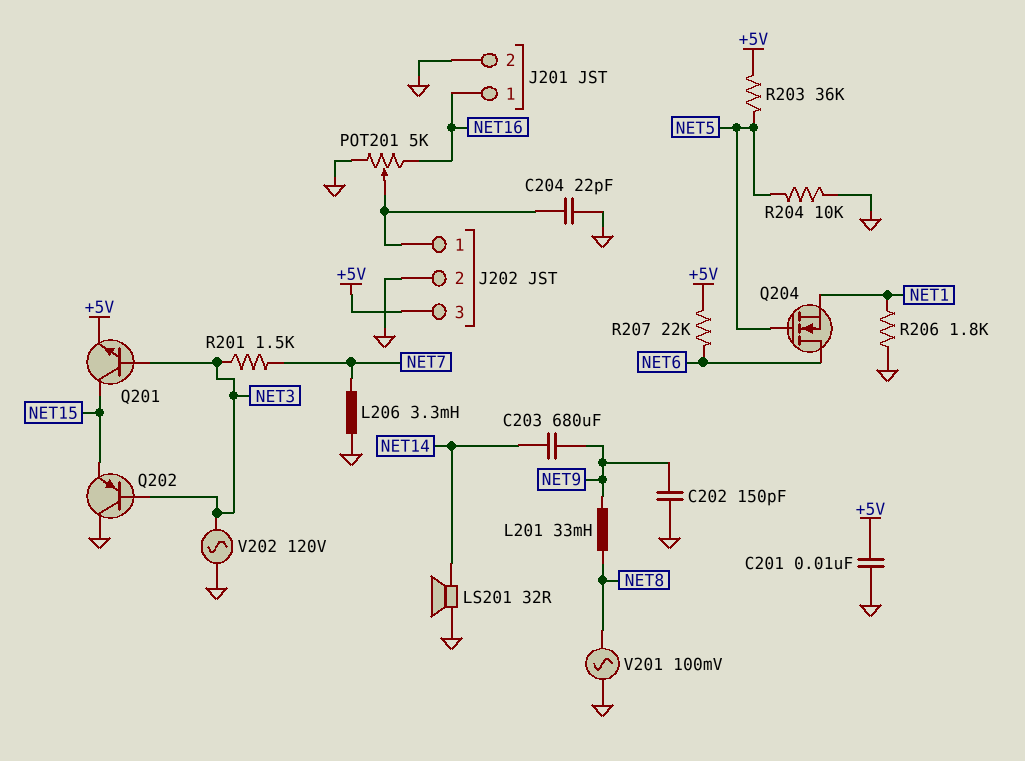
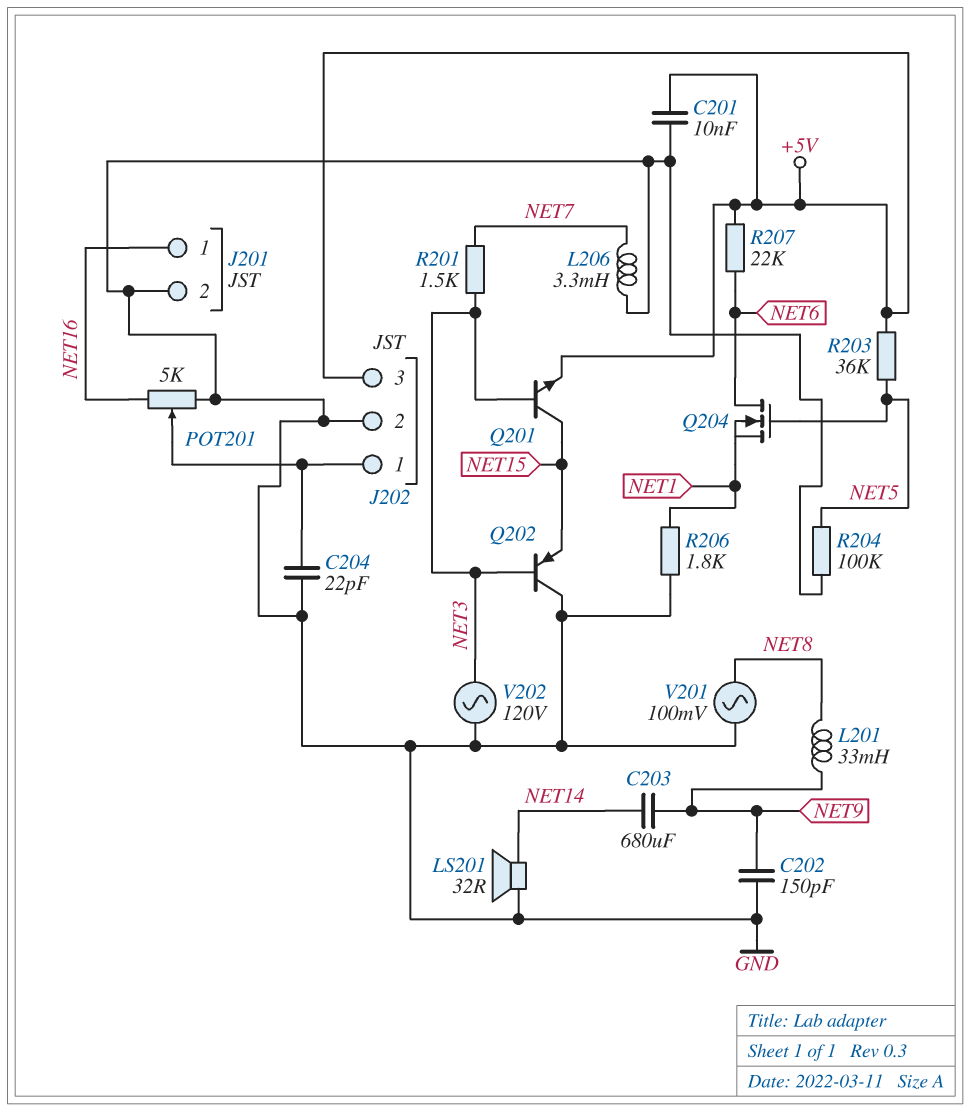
R204: 10k (GND, NET5) -> 100k (GND, NET5)

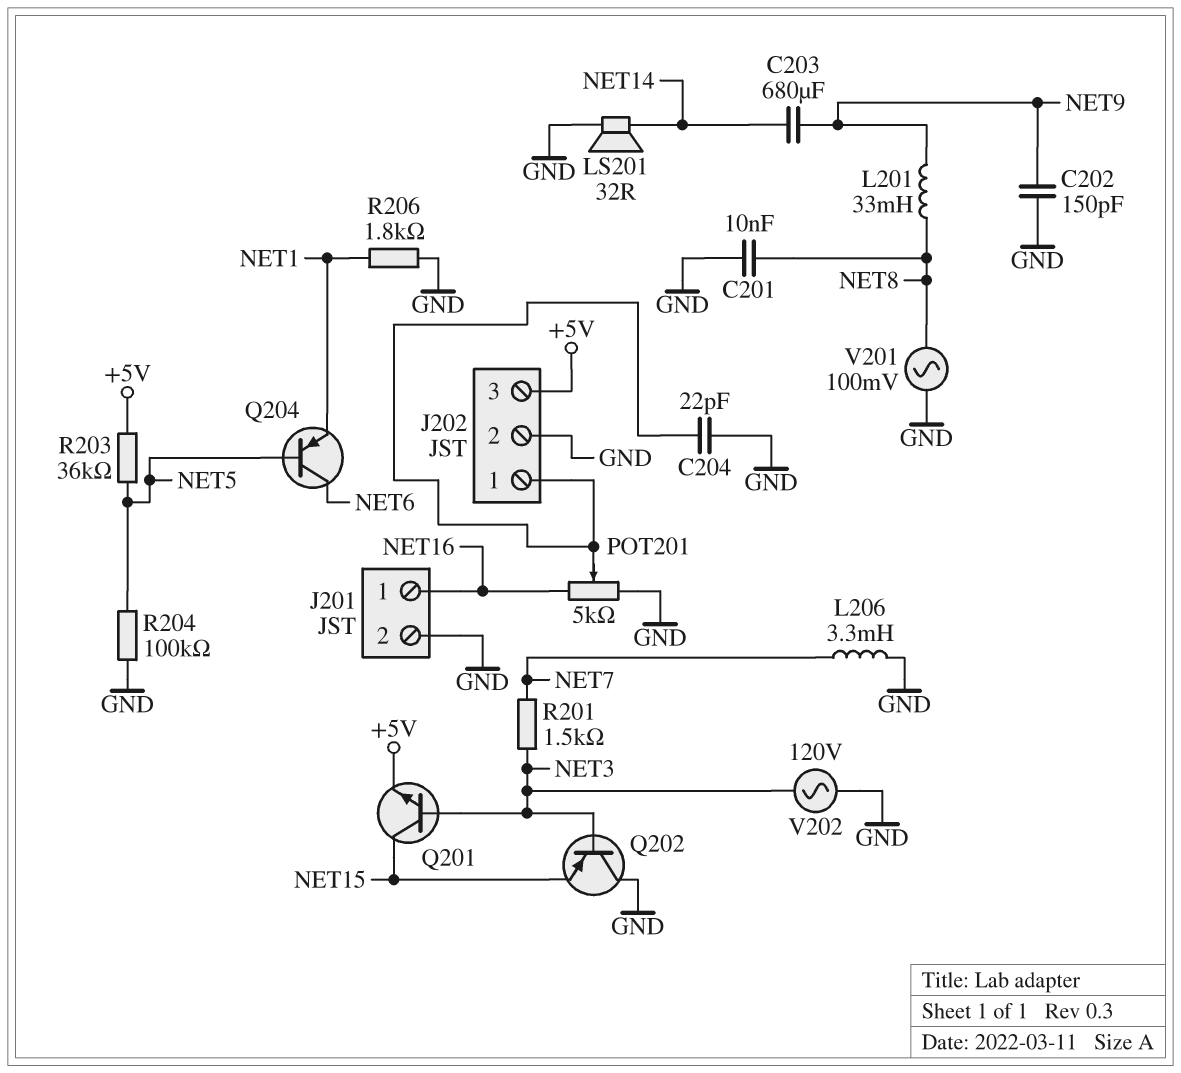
C201: 10nF (+5V, GND) -> 10nF (GND, NET8)
Q204: NMOS (G NET5, D NET6, S NET1) -> PNP (B NET5, C NET6, E NET1)
R207: 22k (+5V, NET6) -> none

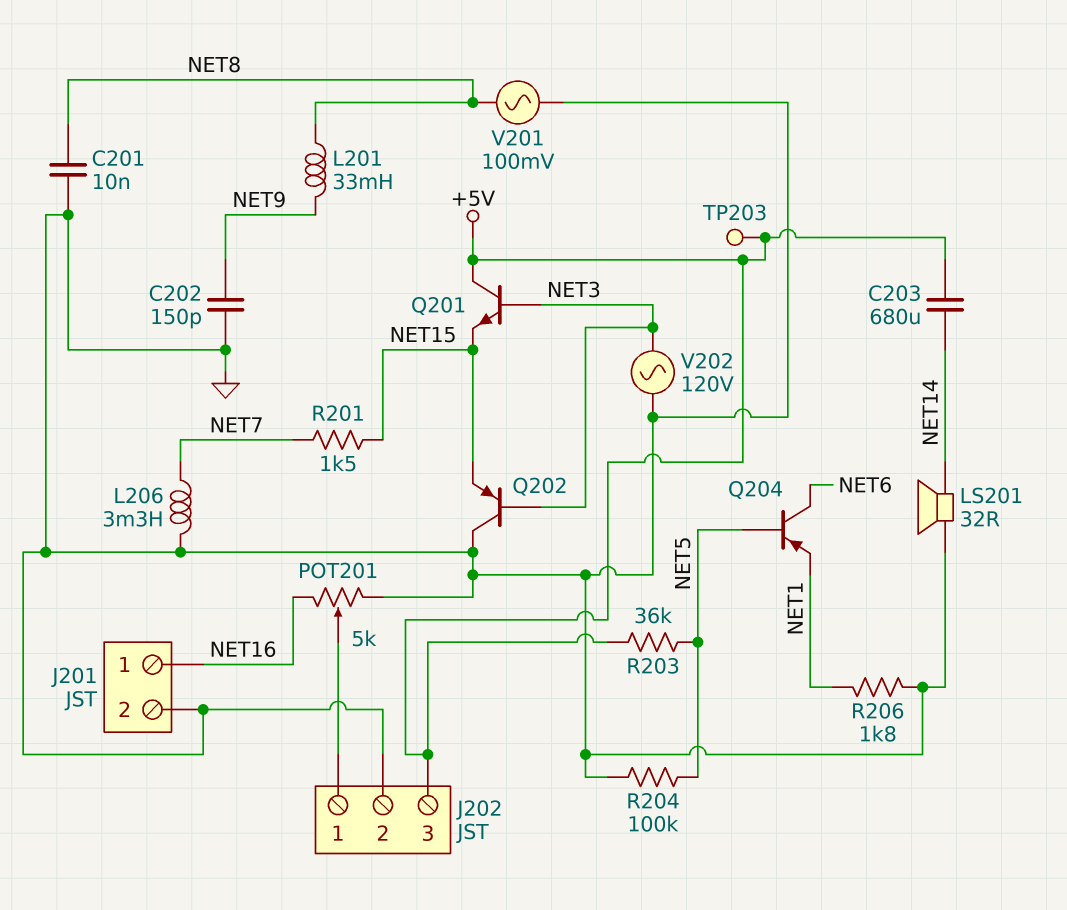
C203: 680uF (NET9, NET14) -> 680uF (+5V, NET14)
C204: 22pF (GND, J202/1) -> none
Q201: NPN (B NET3, C NET15, E +5V) -> NPN (B NET3, C +5V, E NET15)
R201: 1.5k (NET3, NET7) -> 1.5k (NET7, NET15)
TP203: none -> test point (+5V)

